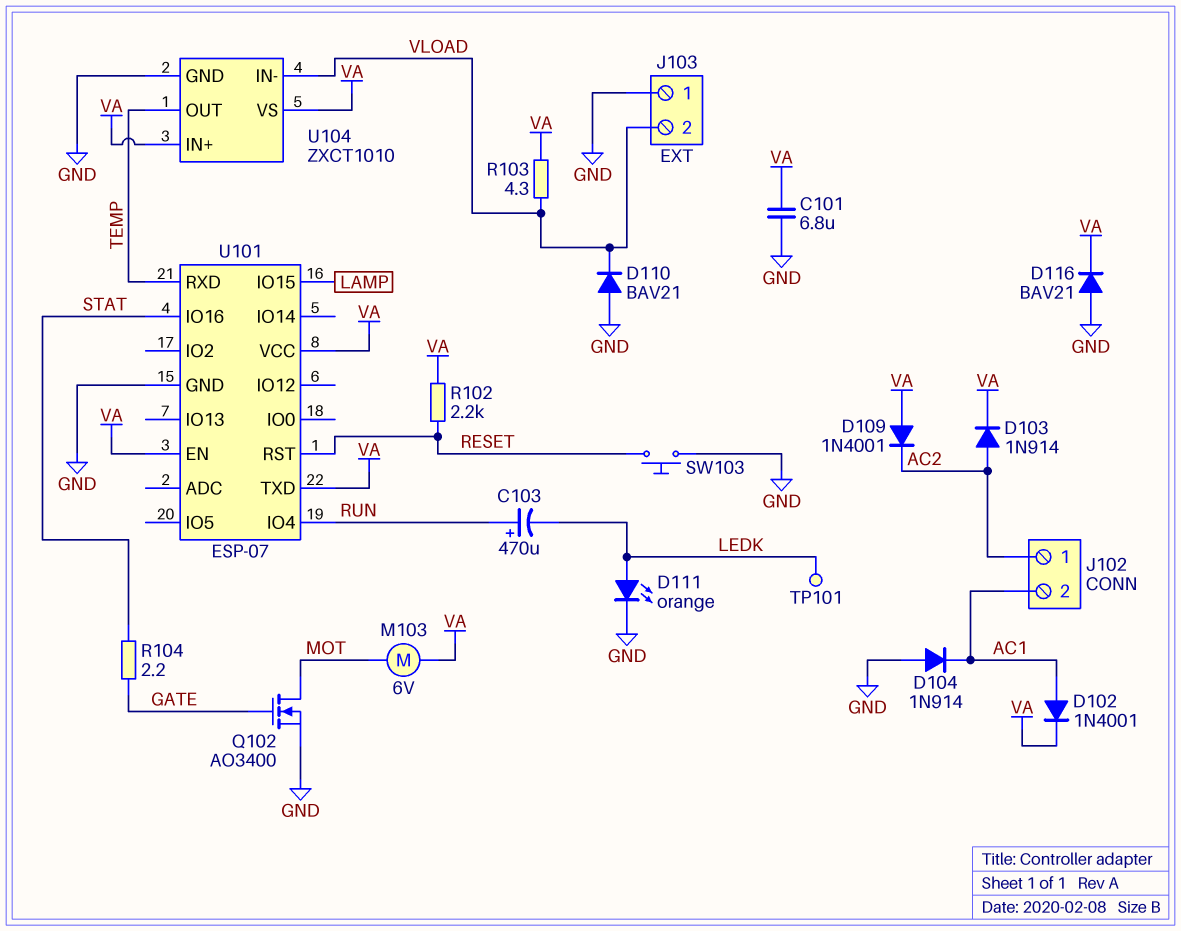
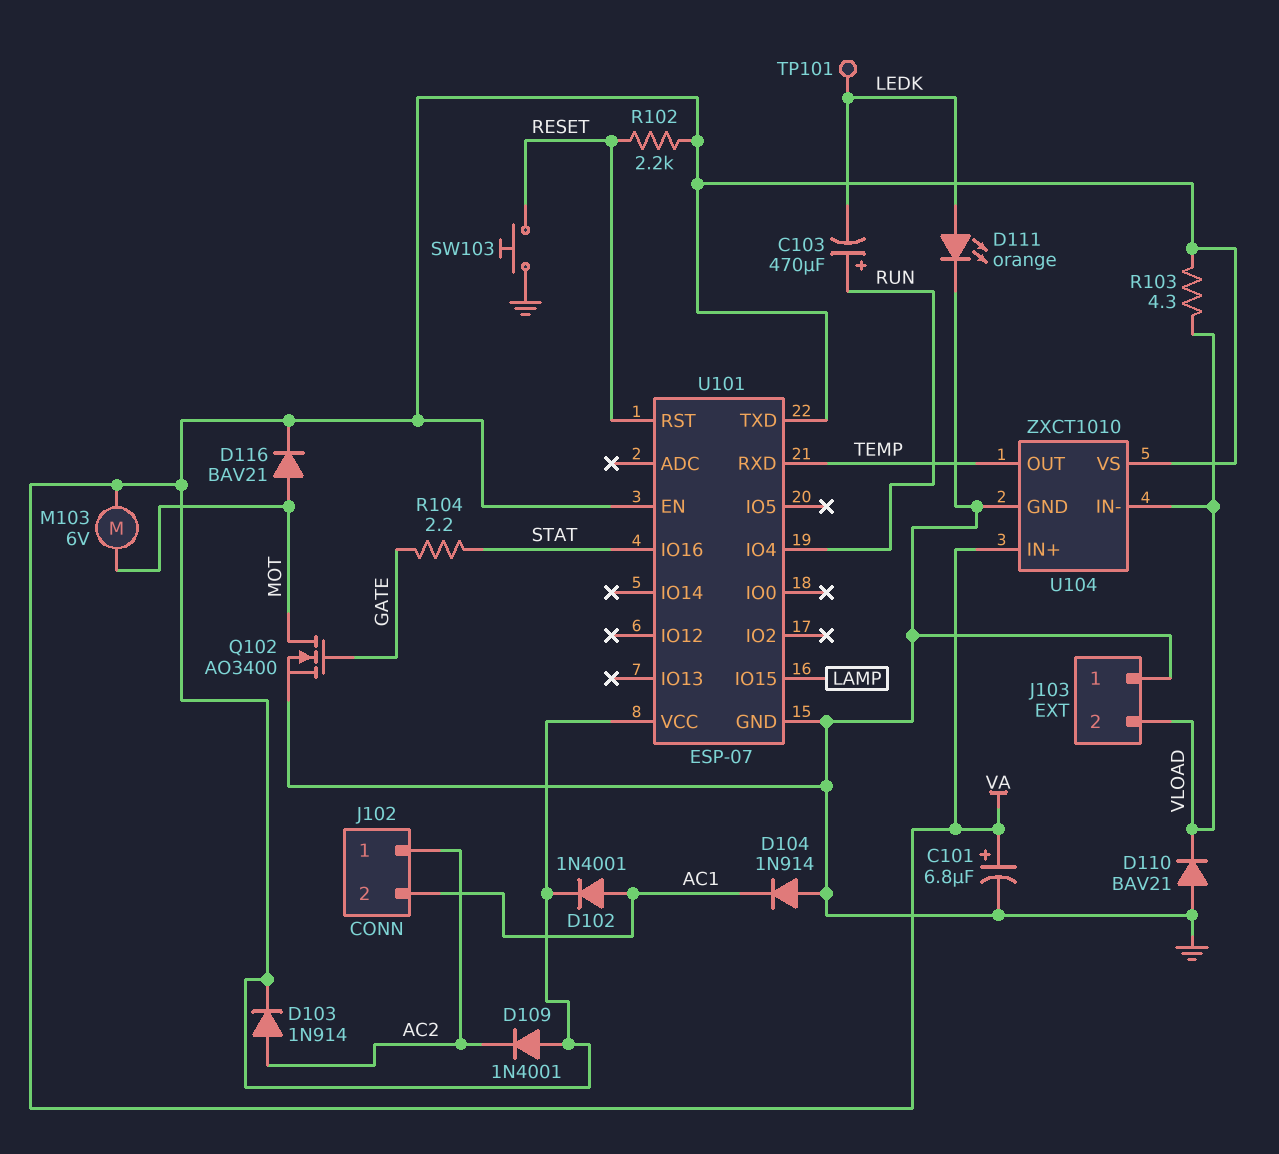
C101: 6.8uF (GND, VA) -> 6.8uF (plus VA, minus GND)
D116: diode BAV21 (A GND, K VA) -> diode BAV21 (A MOT, K VA)

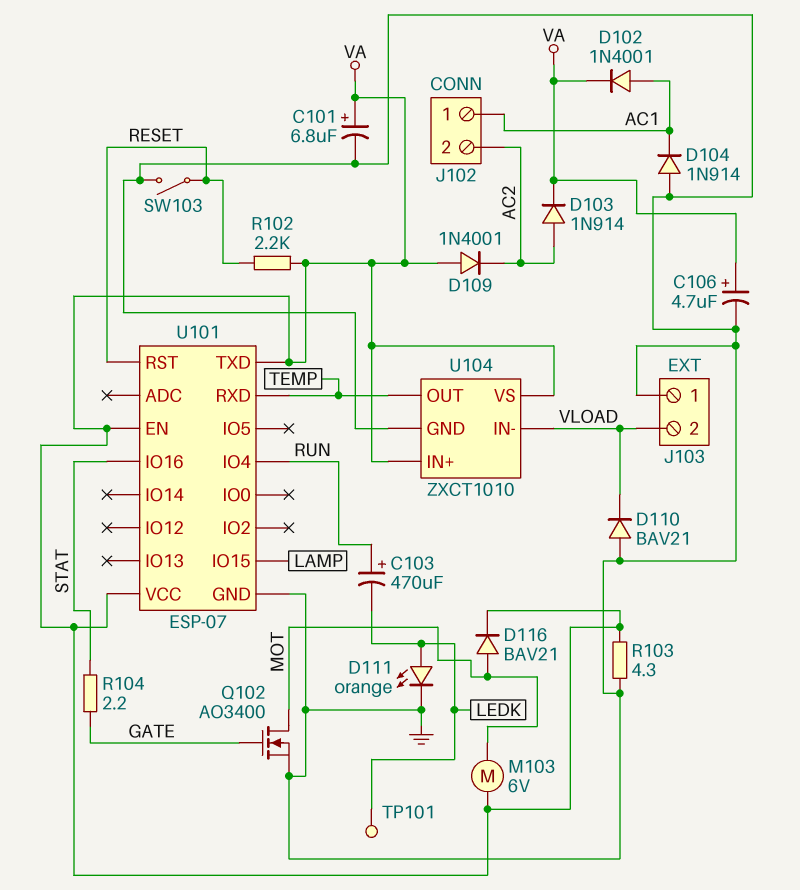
C106: none -> 4.7uF (plus VA, minus GND)
J102 pin 1: AC2 -> AC1
J102 pin 2: AC1 -> AC2
R103: 4.3 (VA, VLOAD) -> 4.3 (GND, VA)
SW103: button (GND, RESET) -> switch (GND, RESET)

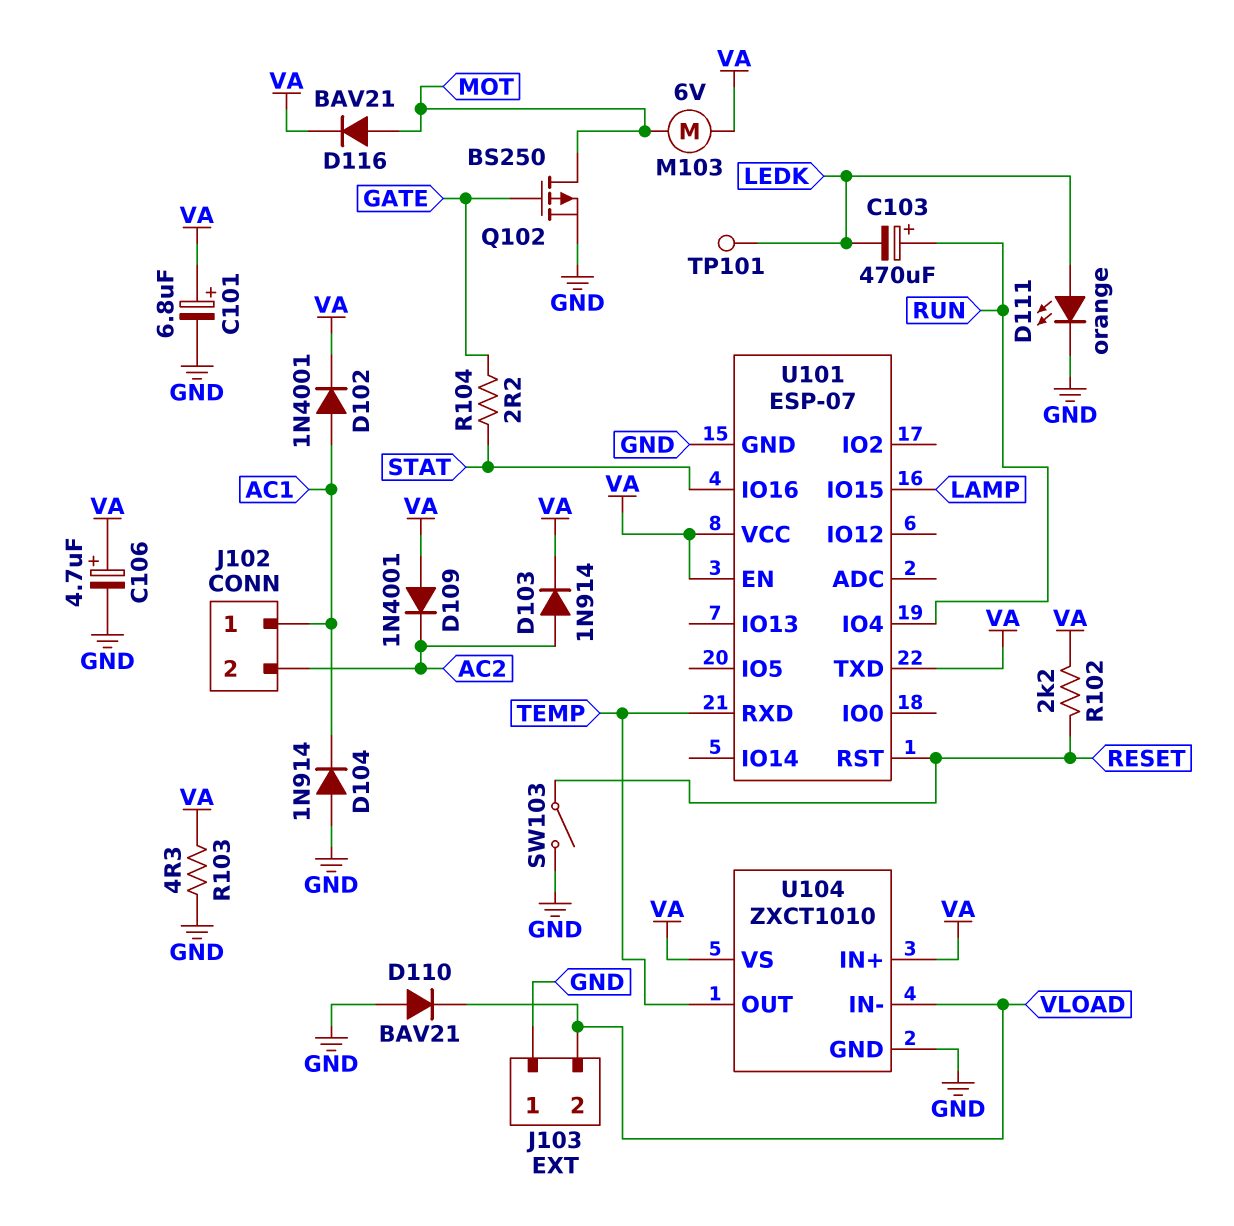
Q102: NMOS AO3400 (G GATE, D MOT, S GND) -> PMOS BS250 (G GATE, D MOT, S GND)

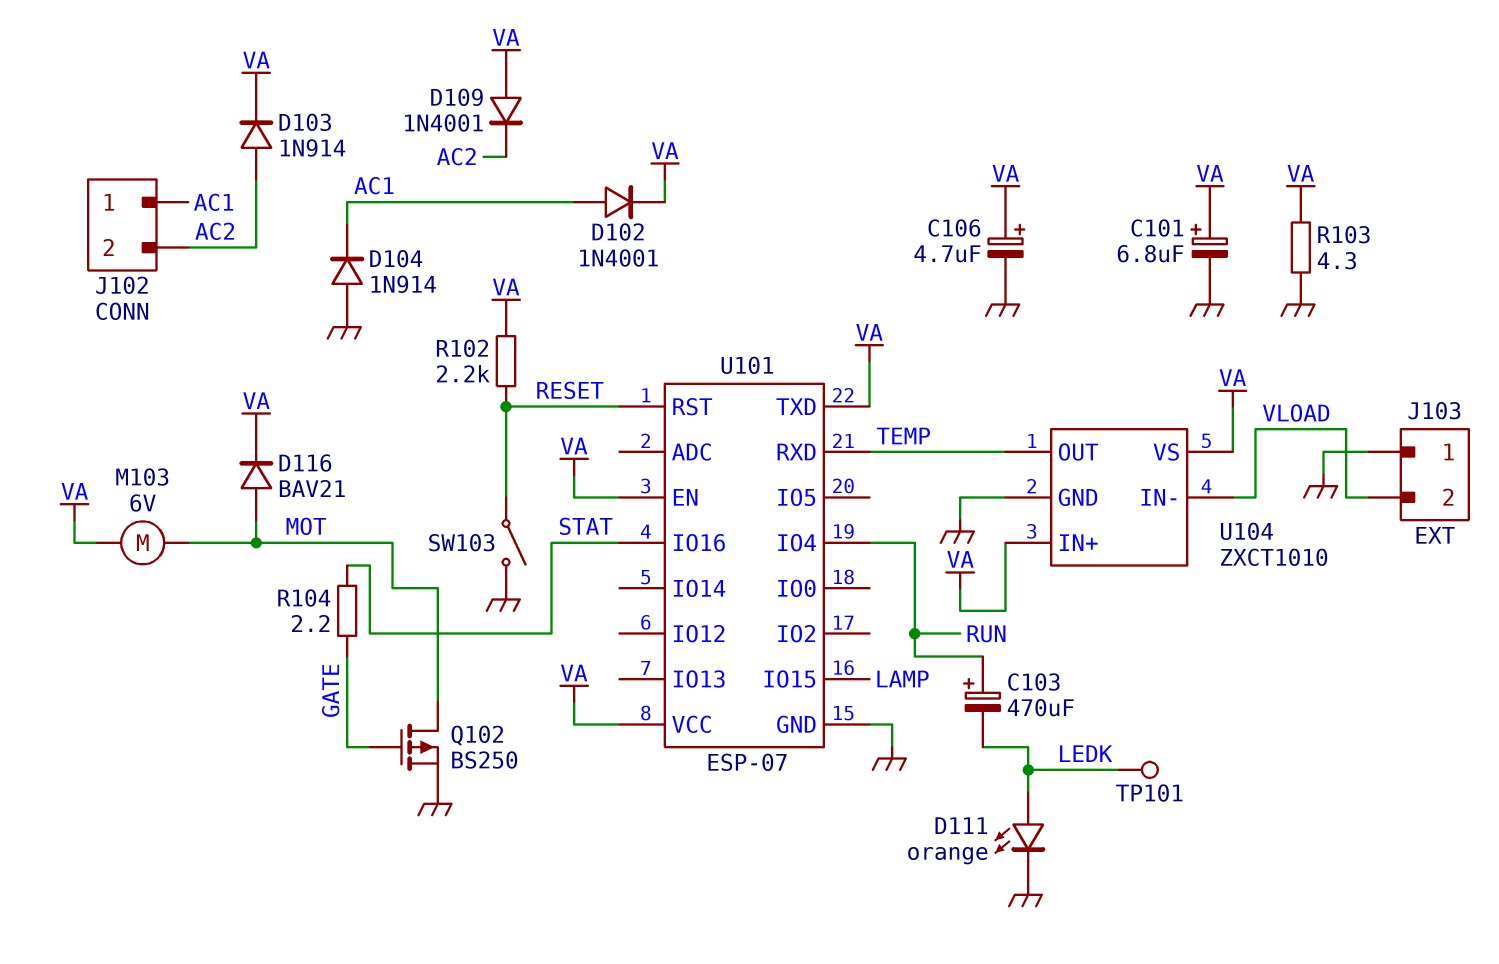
D110: diode BAV21 (A GND, K VLOAD) -> none

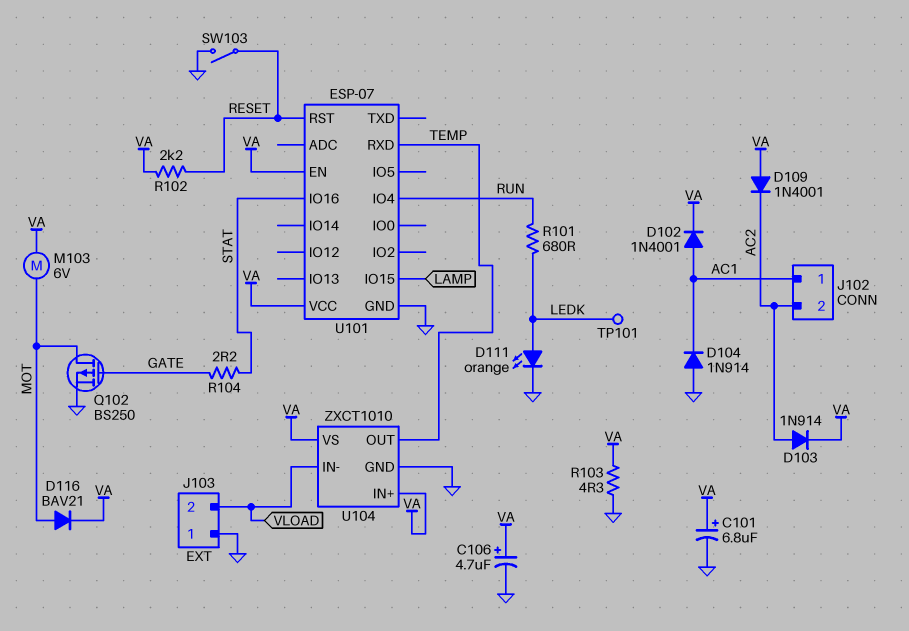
C103: 470uF (plus RUN, minus LEDK) -> none
R101: none -> 680 (LEDK, RUN)
U101 pin TXD: VA -> none

